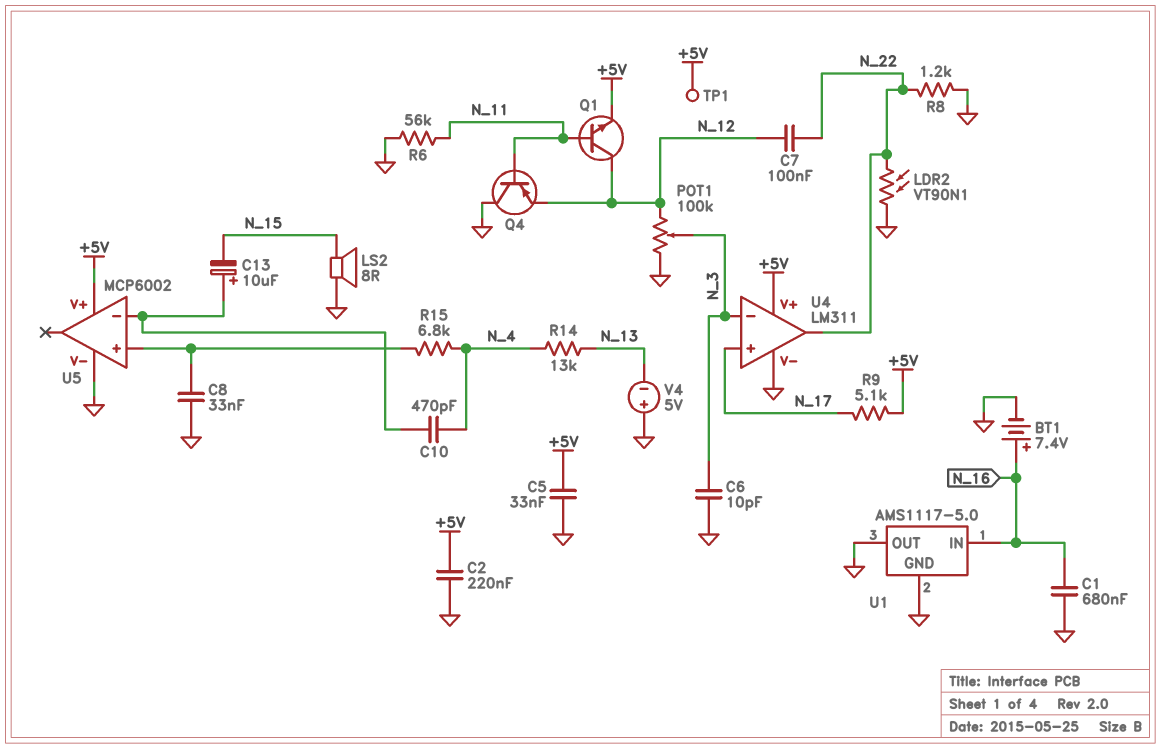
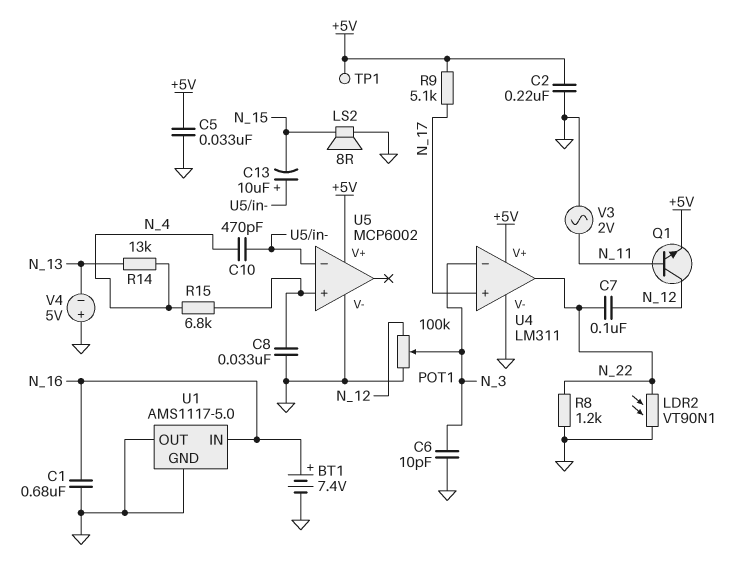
Q4: PNP (B N_11, C GND, E N_12) -> none
R6: 56k (GND, N_11) -> none
V3: none -> AC 2V (GND, N_11)

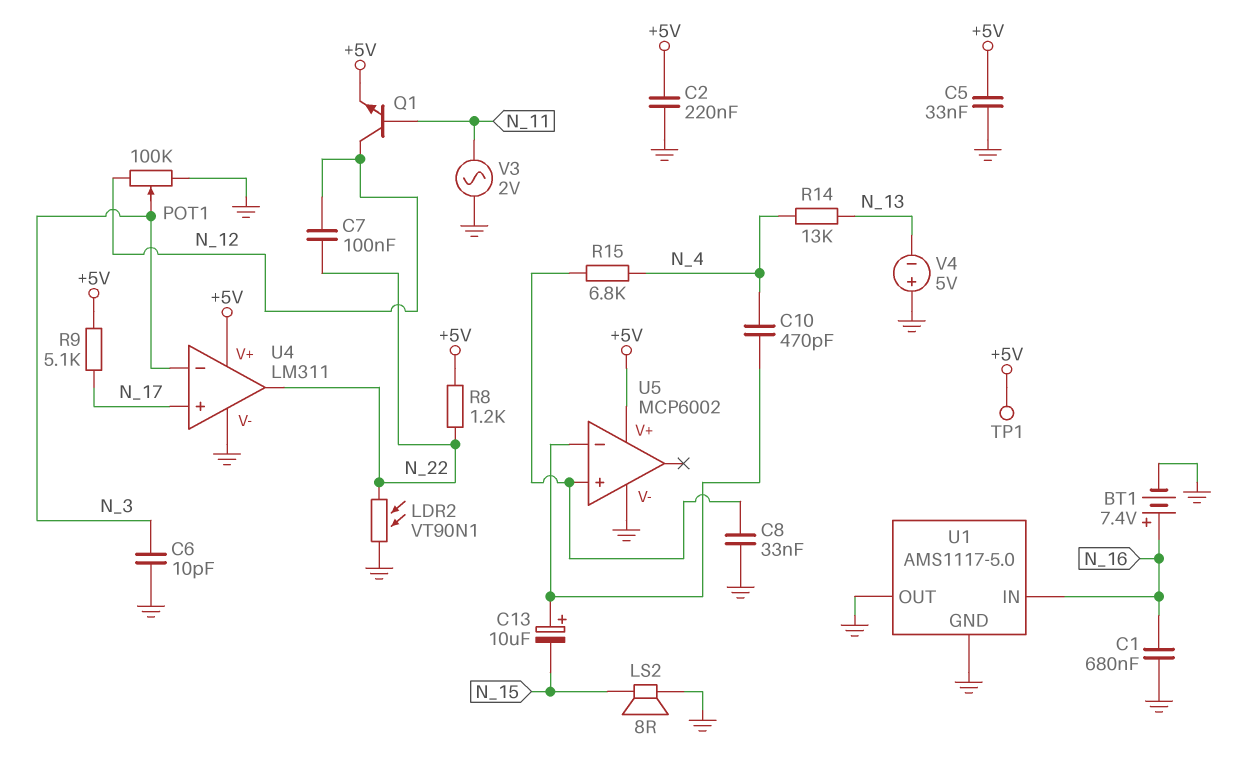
R8: 1.2k (GND, N_22) -> 1.2k (+5V, N_22)

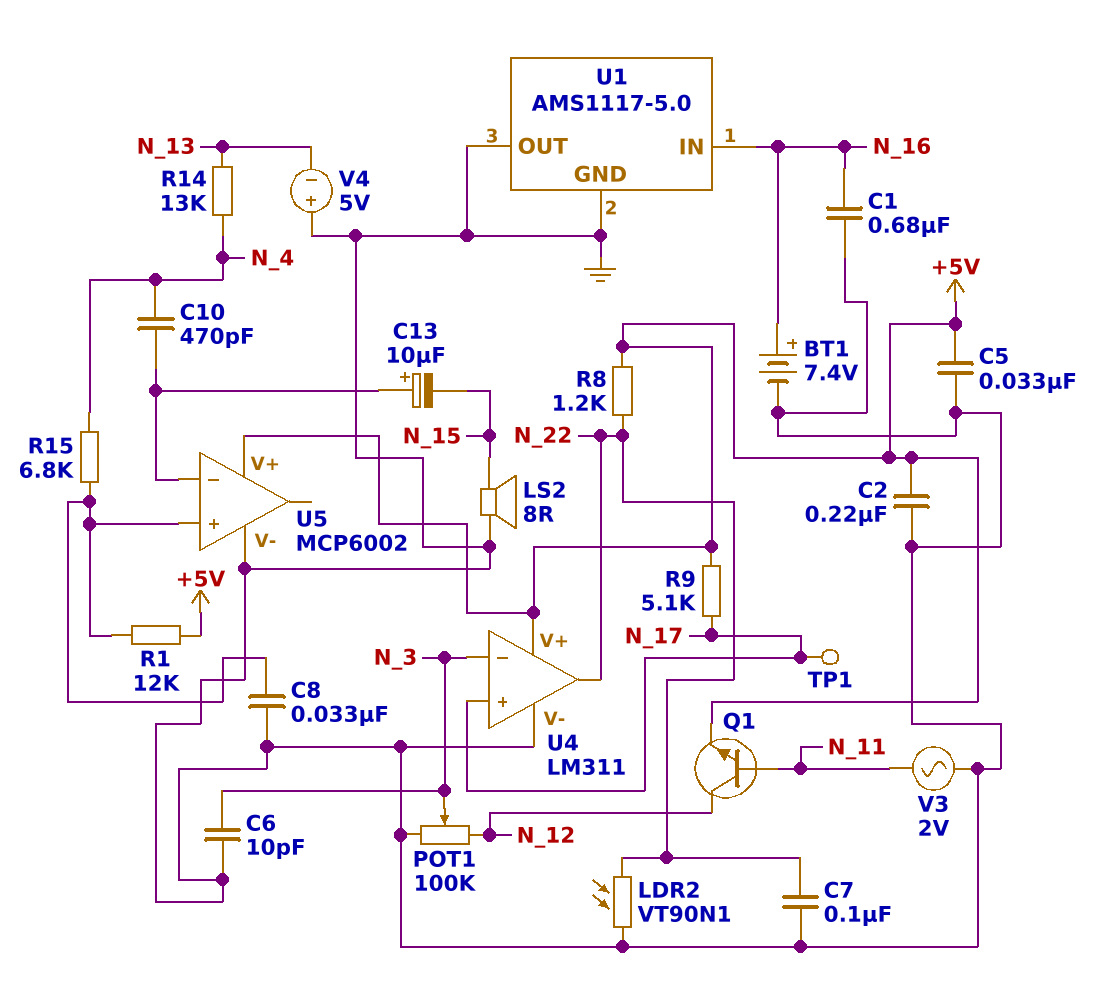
C7: 100nF (N_12, N_22) -> 100nF (GND, N_22)
R1: none -> 12k (+5V, U5/in+)
TP1: test point (+5V) -> test point (N_17)

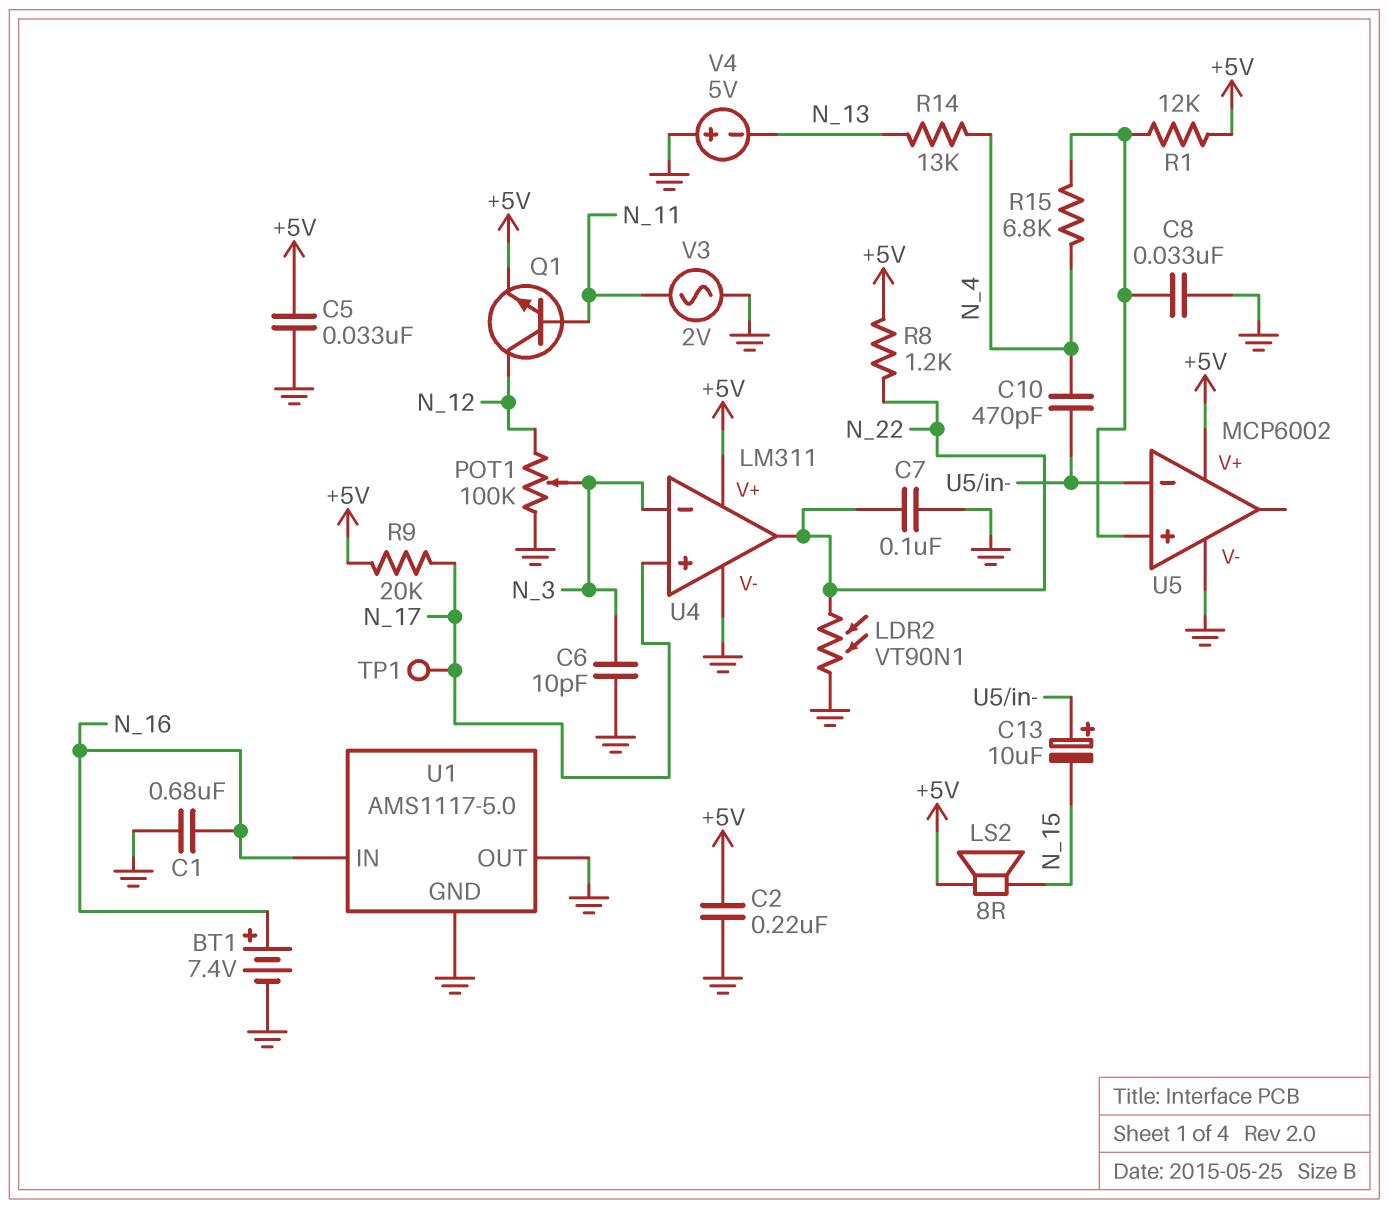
LS2: speaker 8R (GND, N_15) -> speaker 8R (+5V, N_15)
R9: 5.1k (+5V, N_17) -> 20k (+5V, N_17)

